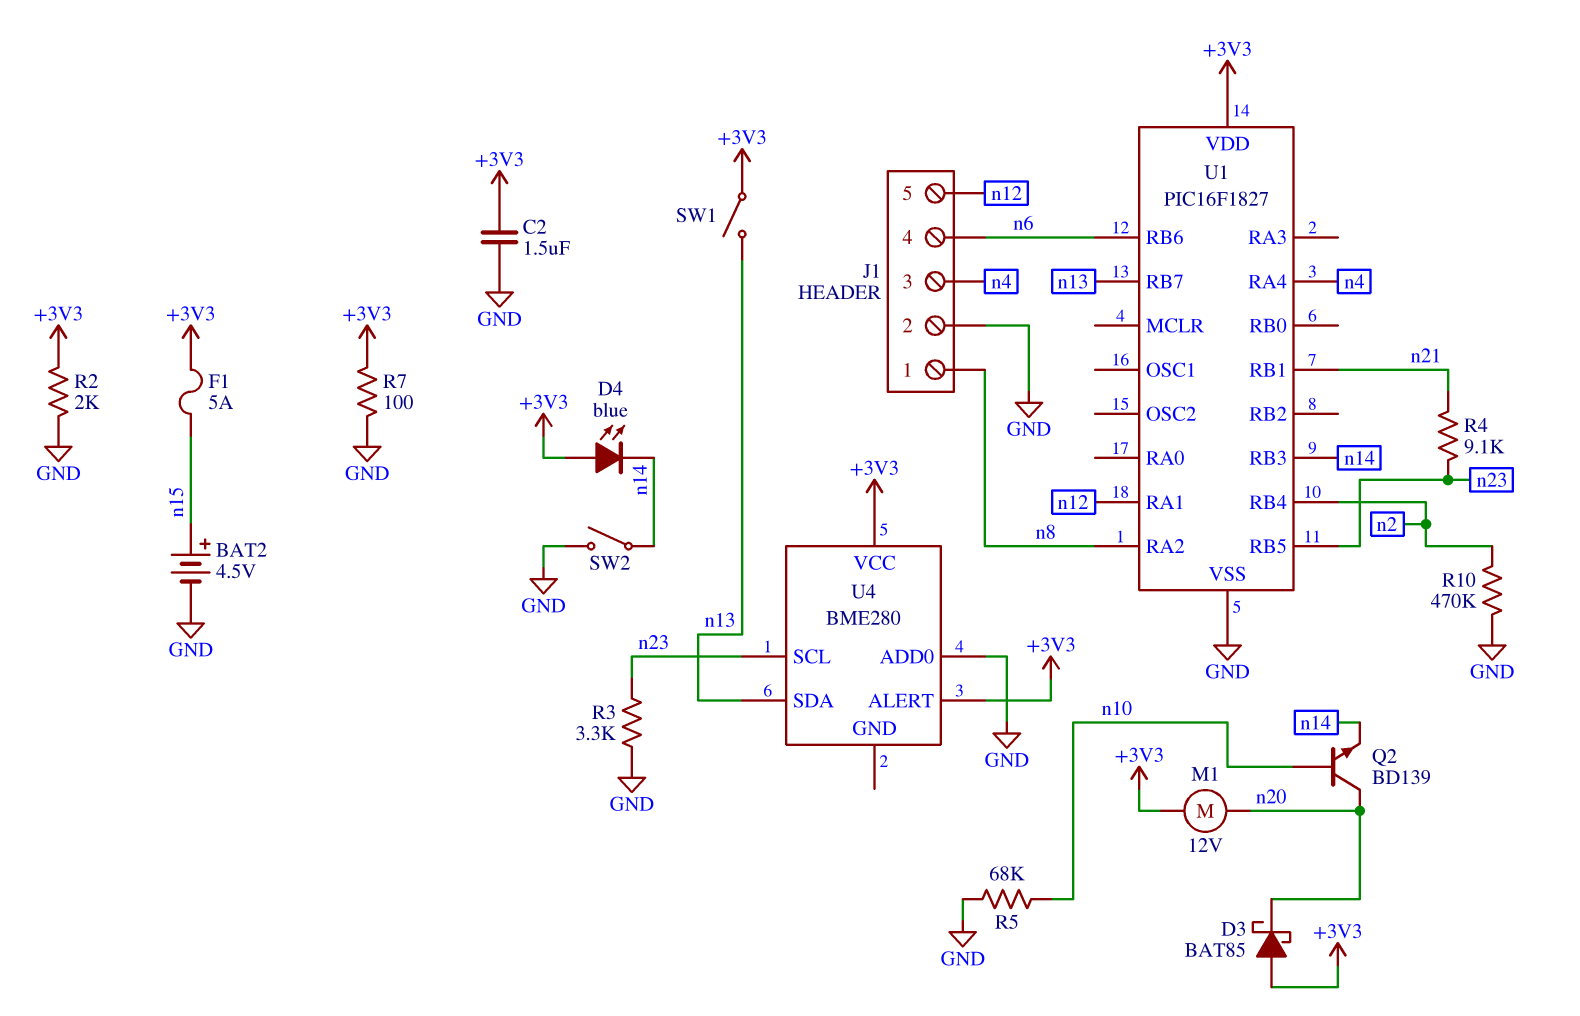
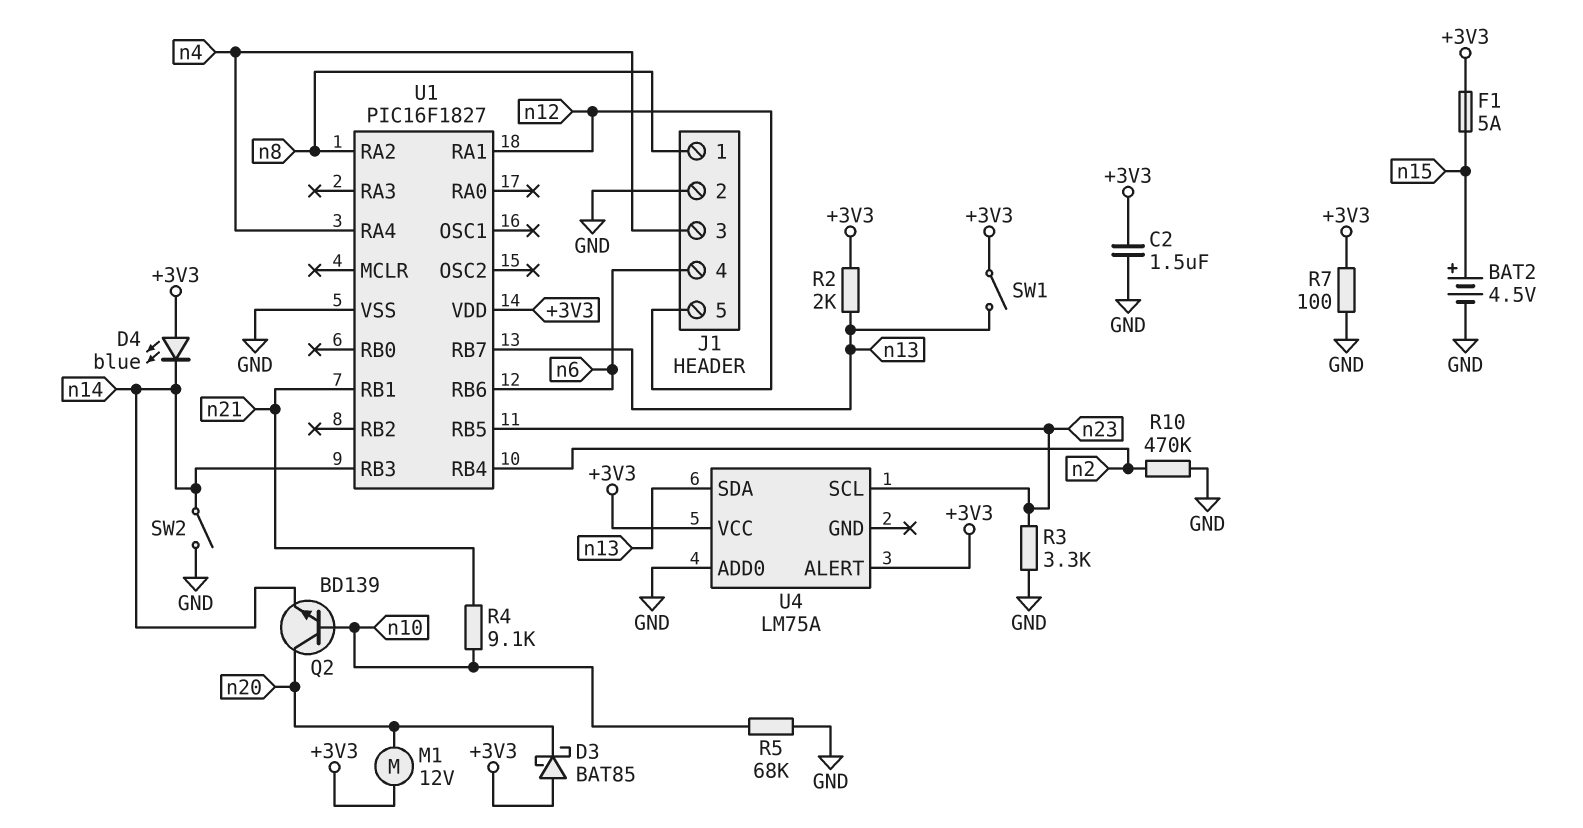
R2: 2k (+3V3, GND) -> 2k (+3V3, n13)
R4: 9.1k (n21, n23) -> 9.1k (n10, n21)
U4: BME280 -> LM75A

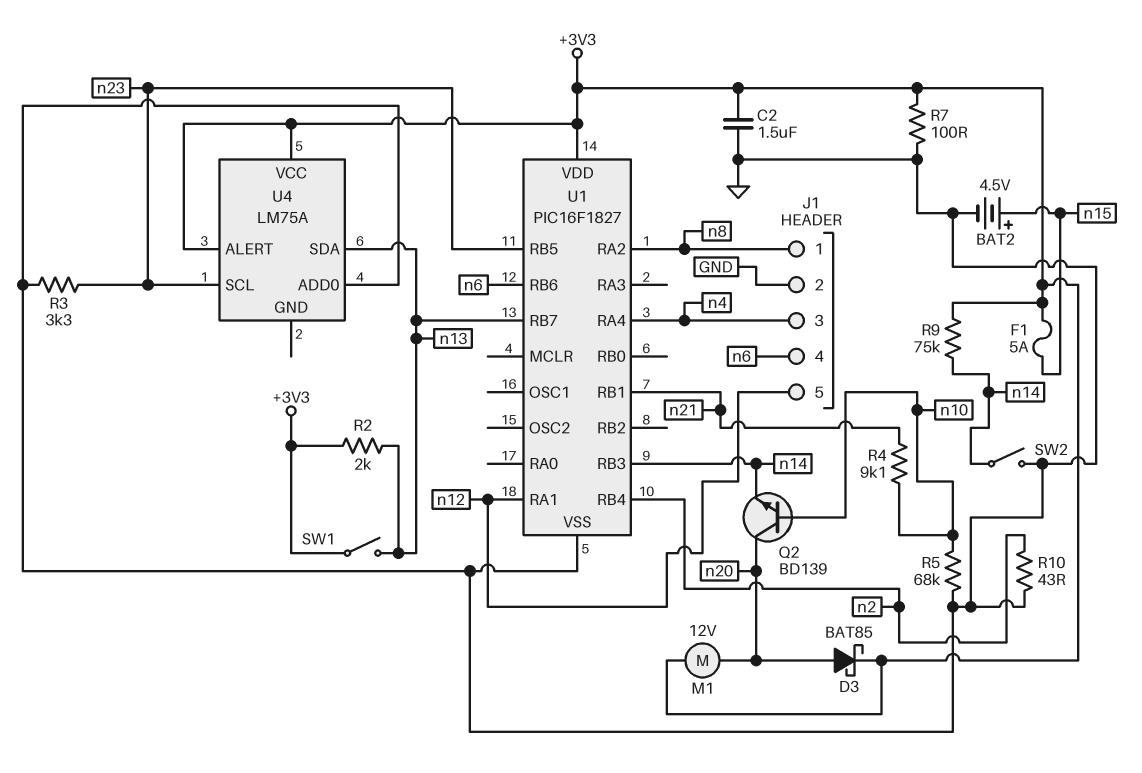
D3: schottky BAT85 (A +3V3, K n20) -> schottky BAT85 (A n20, K +3V3)
D4: LED blue (A +3V3, K n14) -> none
R9: none -> 75k (+3V3, n14)
R10: 470k (GND, n2) -> 43 (GND, n2)

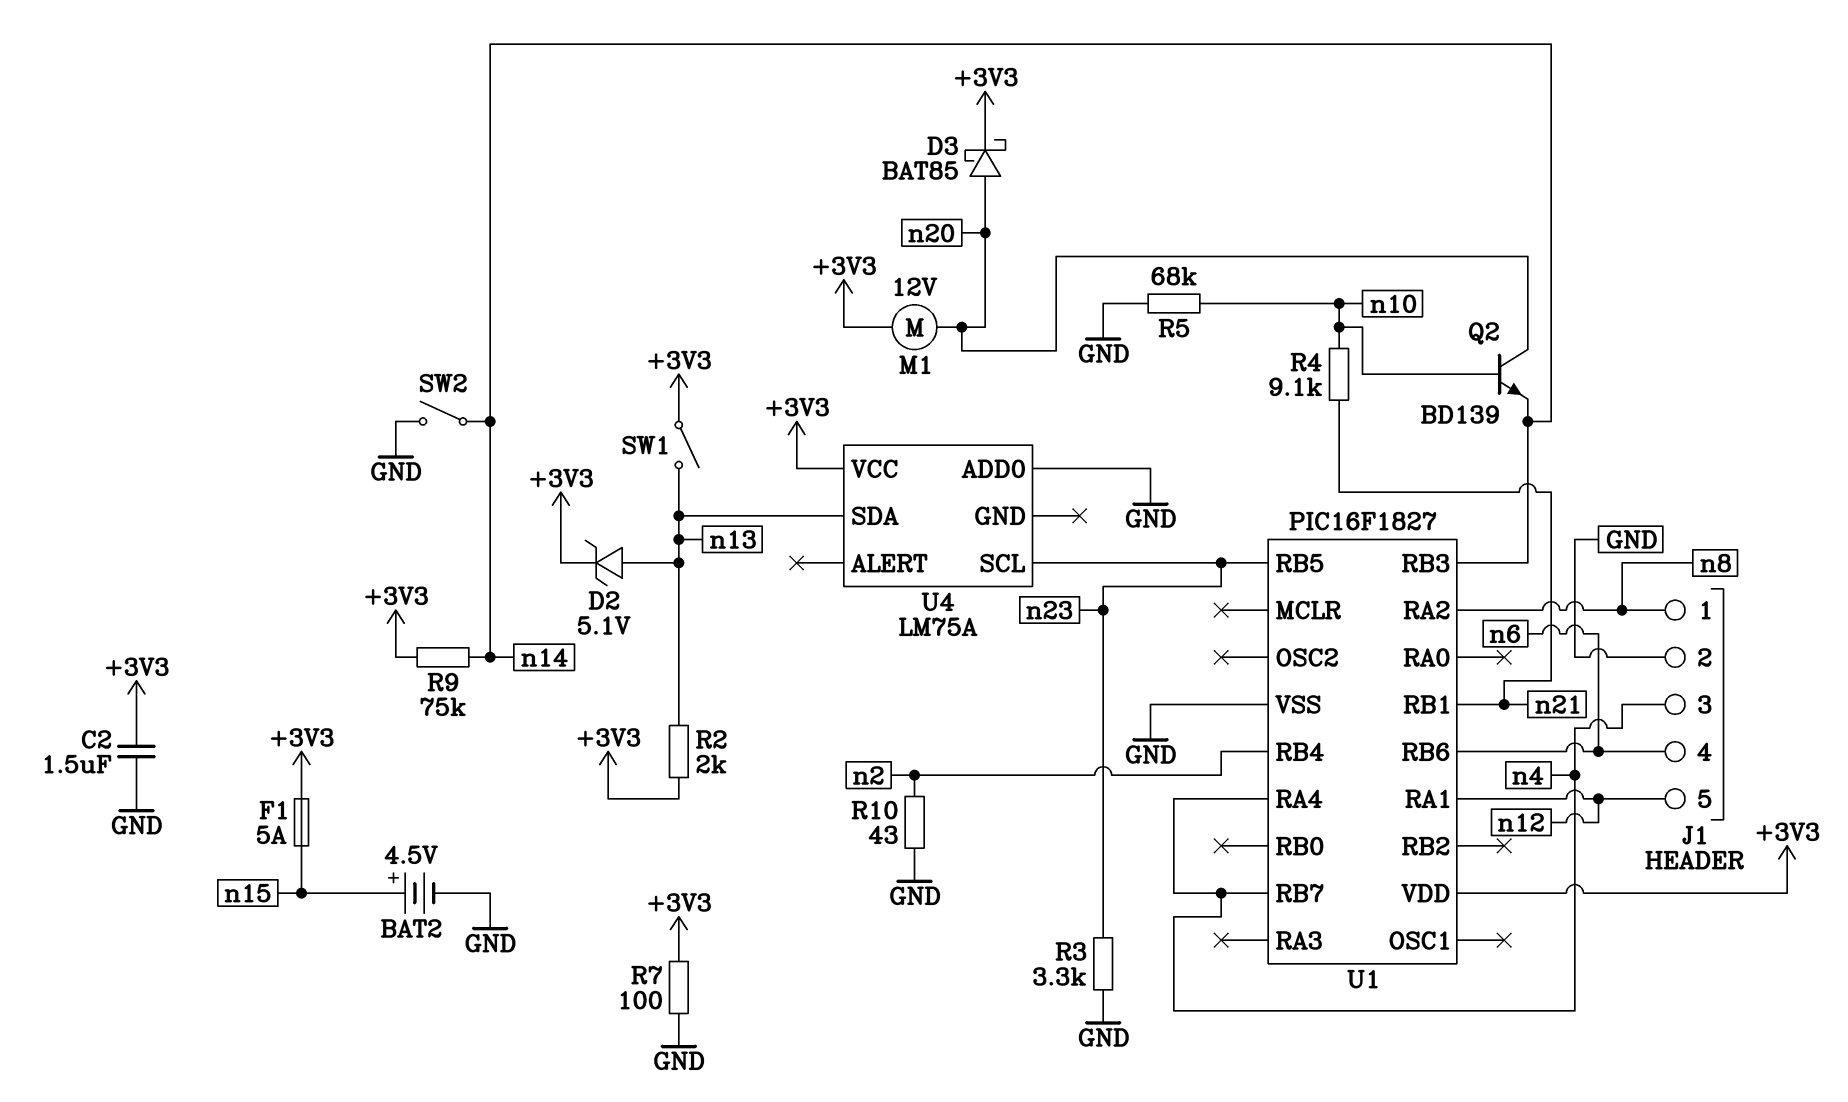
D2: none -> zener 5.1V (A n13, K +3V3)
U1 pin RB7: n13 -> n4
U4 pin ALERT: +3V3 -> none

